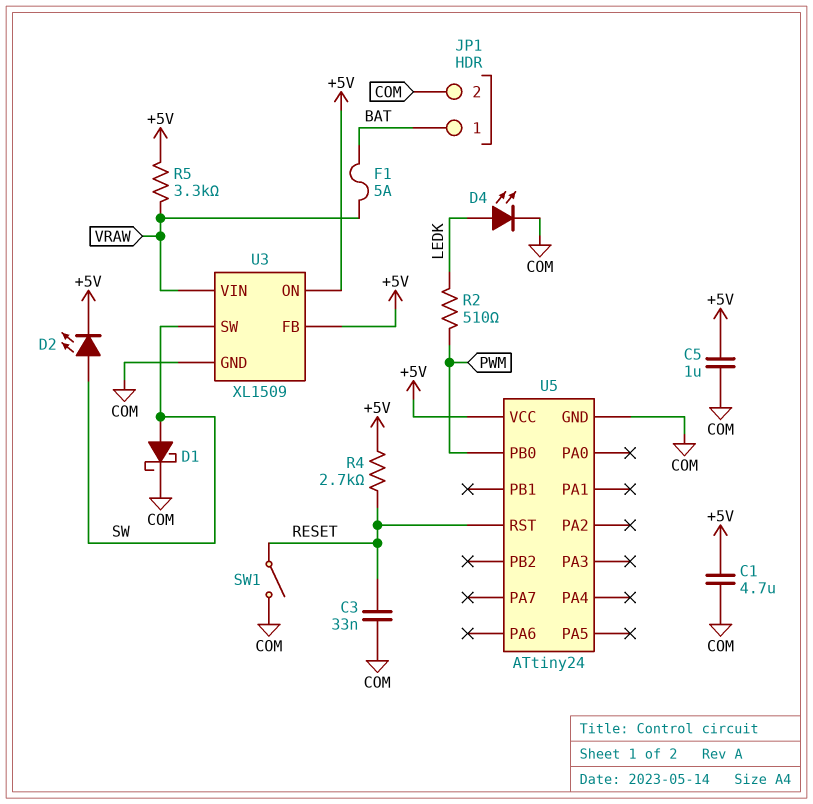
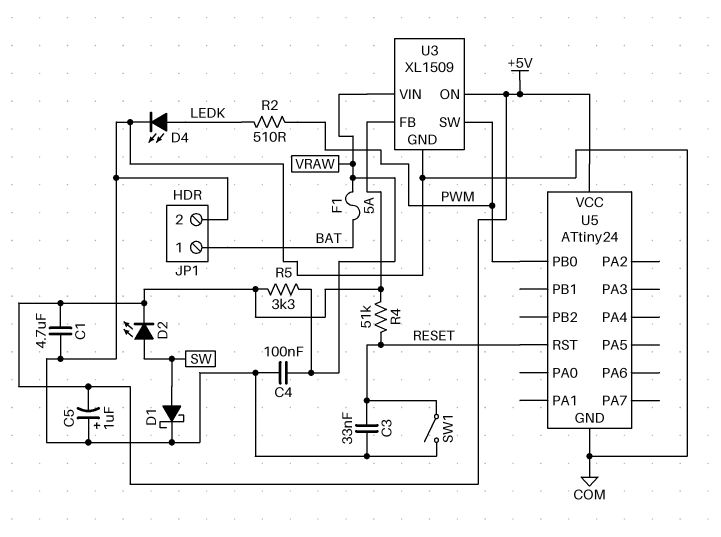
C4: none -> 100nF (COM, VRAW)
C5: 1uF (+5V, COM) -> 1uF (plus COM, minus +5V)
R4: 2.7k (+5V, RESET) -> 51k (+5V, RESET)
U3 pin SW: SW -> PWM

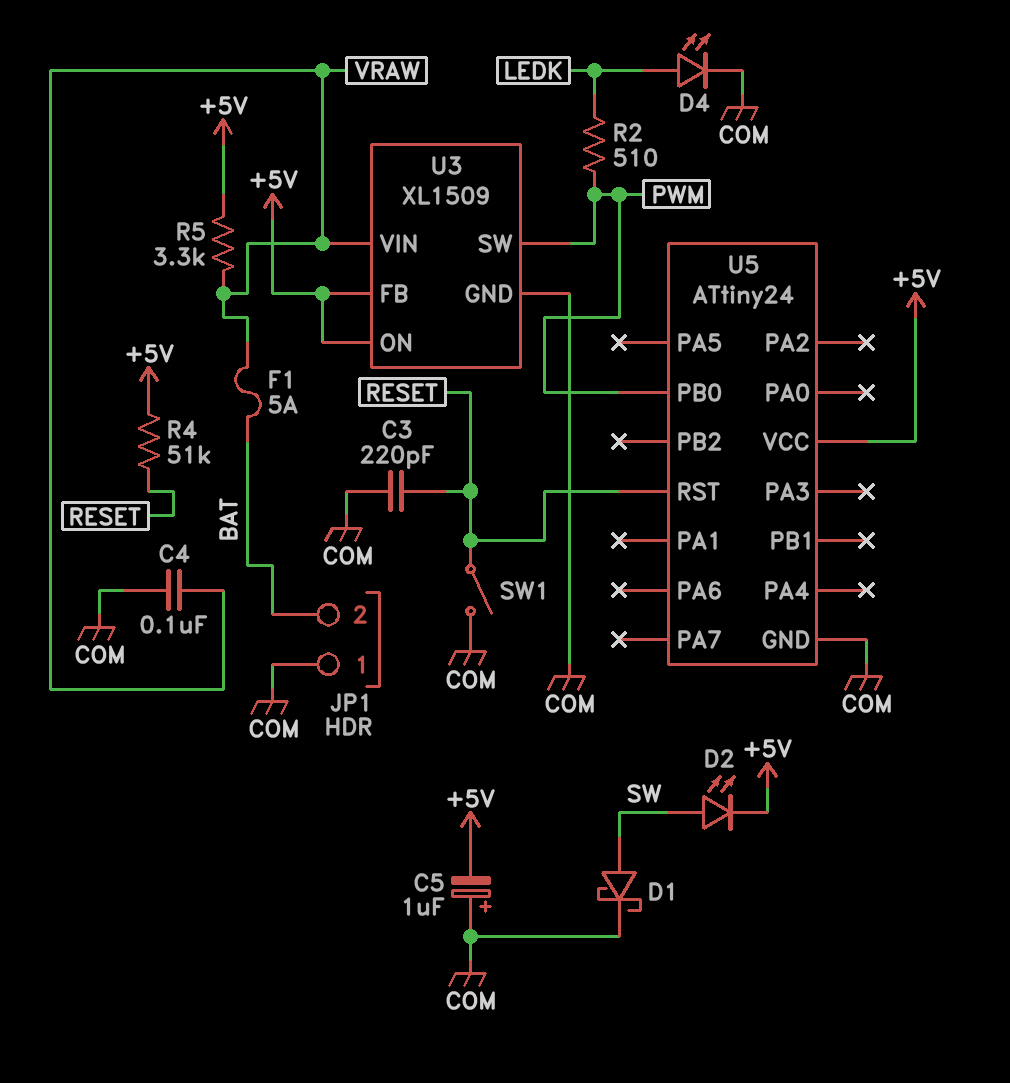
C1: 4.7uF (+5V, COM) -> none
C3: 33nF (COM, RESET) -> 220pF (COM, RESET)
JP1 pin 1: BAT -> COM
JP1 pin 2: COM -> BAT

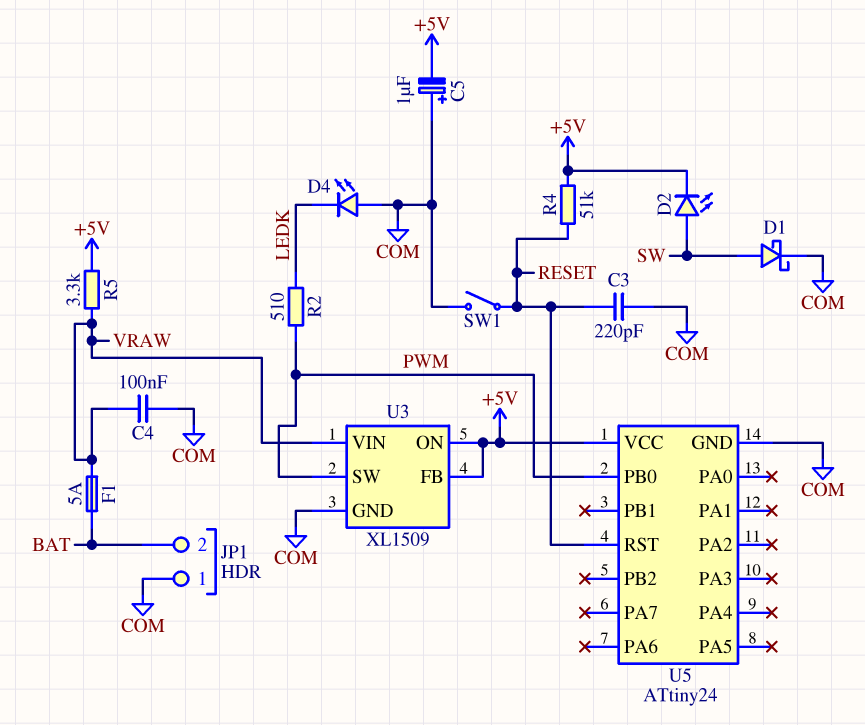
D4: LED (A LEDK, K COM) -> LED (A COM, K LEDK)

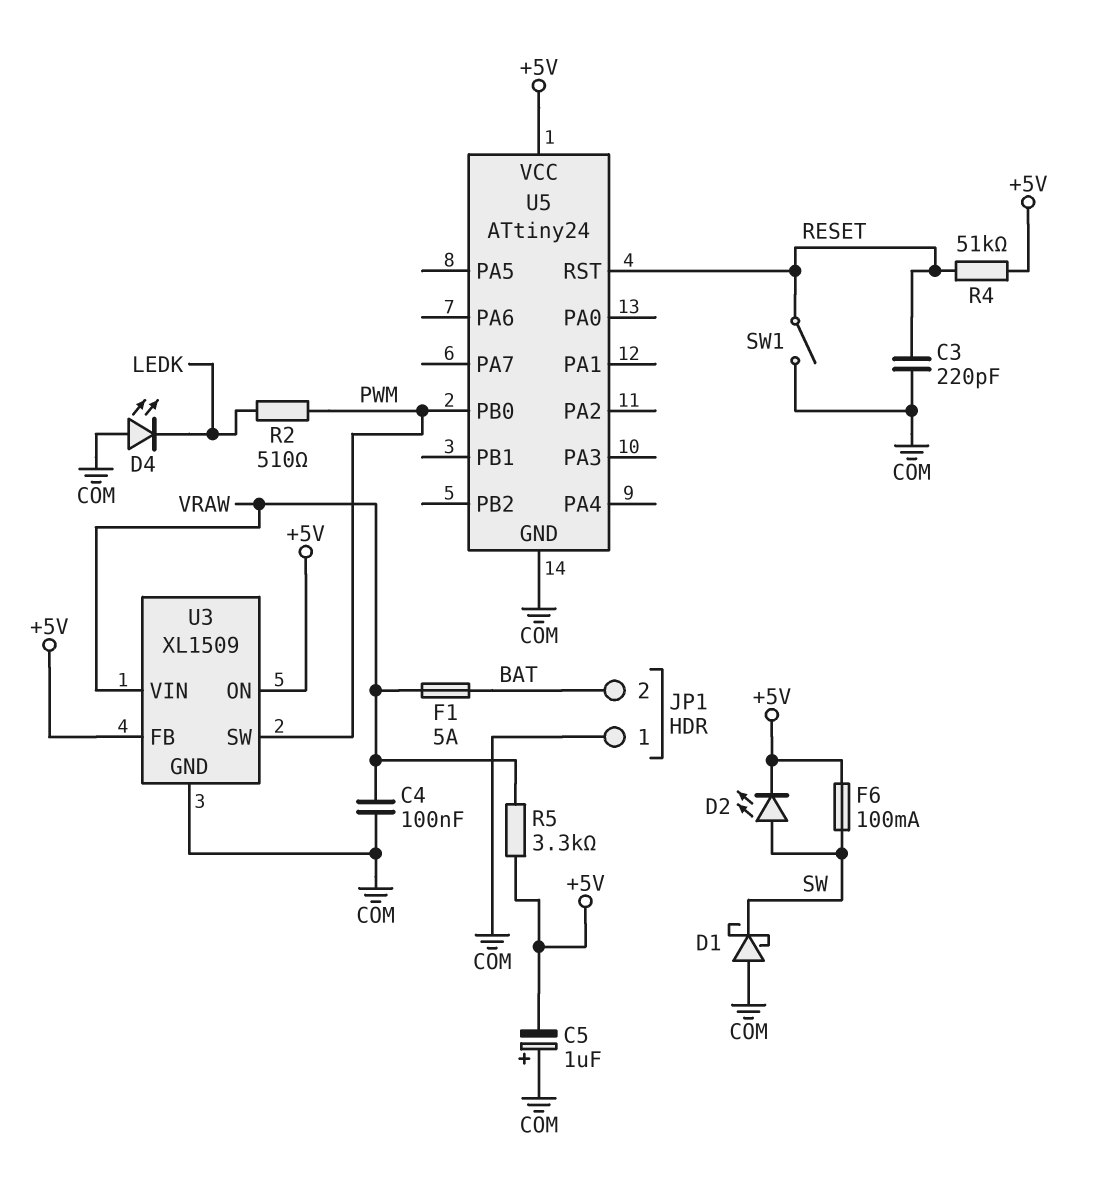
D1: schottky (A SW, K COM) -> schottky (A COM, K SW)
F6: none -> 100mA (+5V, SW)

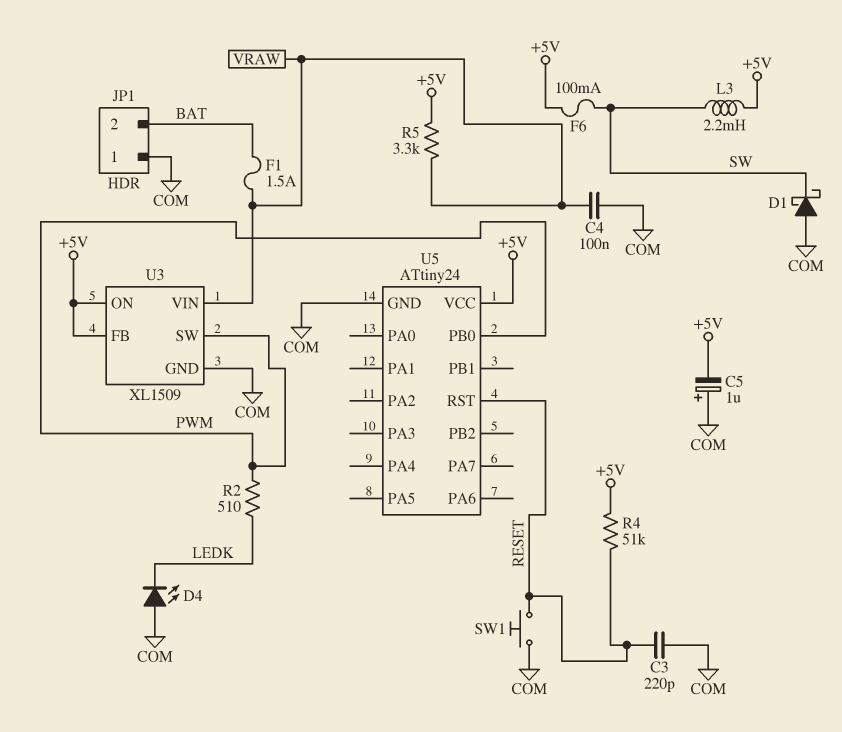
D2: LED (A SW, K +5V) -> none
F1: 5A (BAT, VRAW) -> 1.5A (BAT, VRAW)
L3: none -> 2.2mH (+5V, SW)
SW1: switch (COM, RESET) -> button (COM, RESET)

